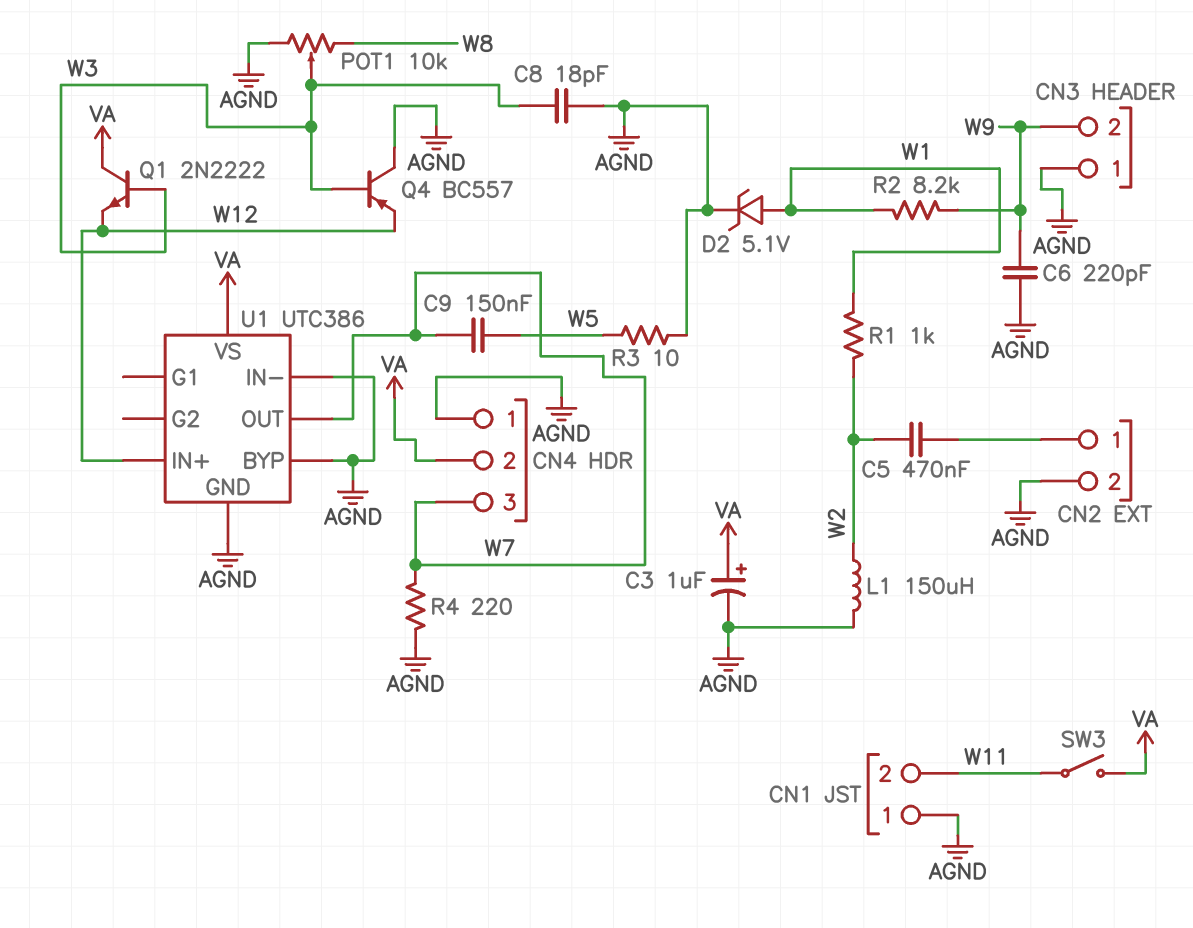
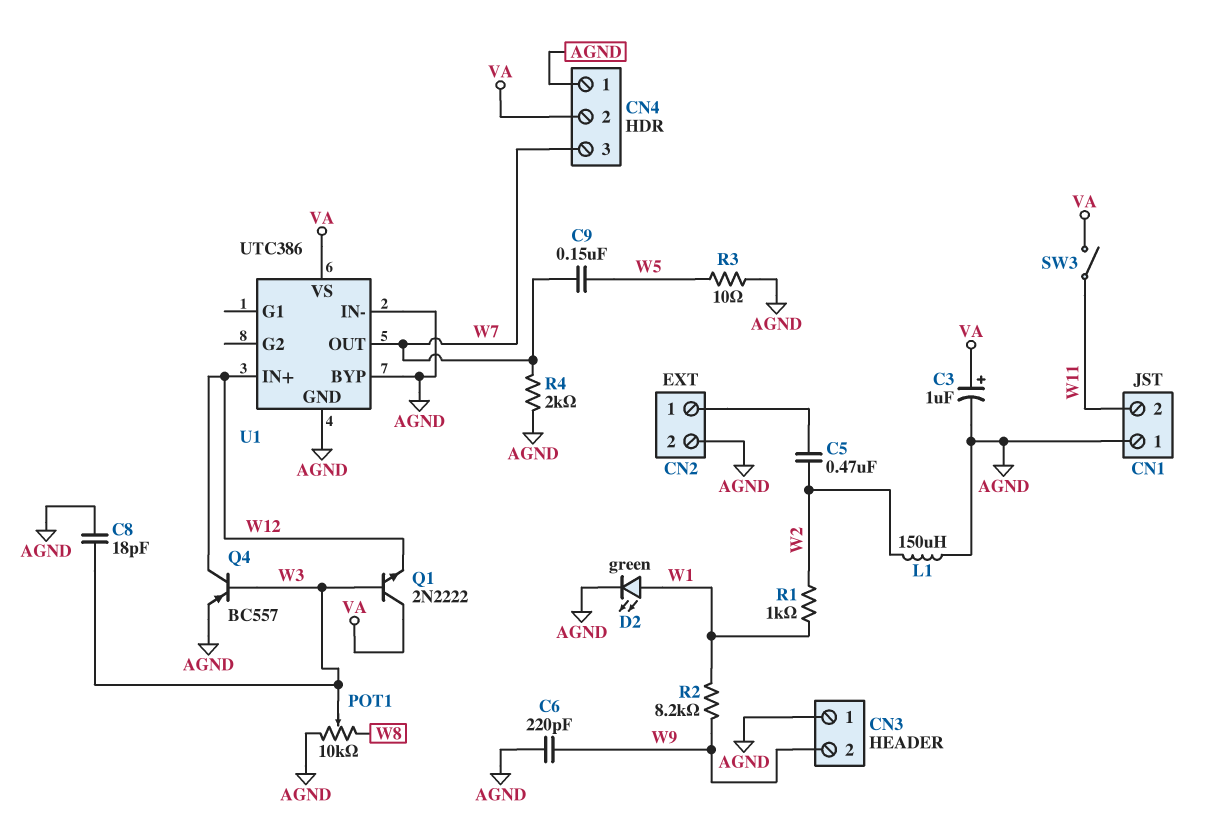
D2: zener 5.1V (A W1, K AGND) -> LED green (A W1, K AGND)
Q4: PNP BC557 (B W3, C AGND, E W12) -> PNP BC557 (B W3, C W12, E AGND)
R4: 220 (AGND, W7) -> 2k (AGND, W7)

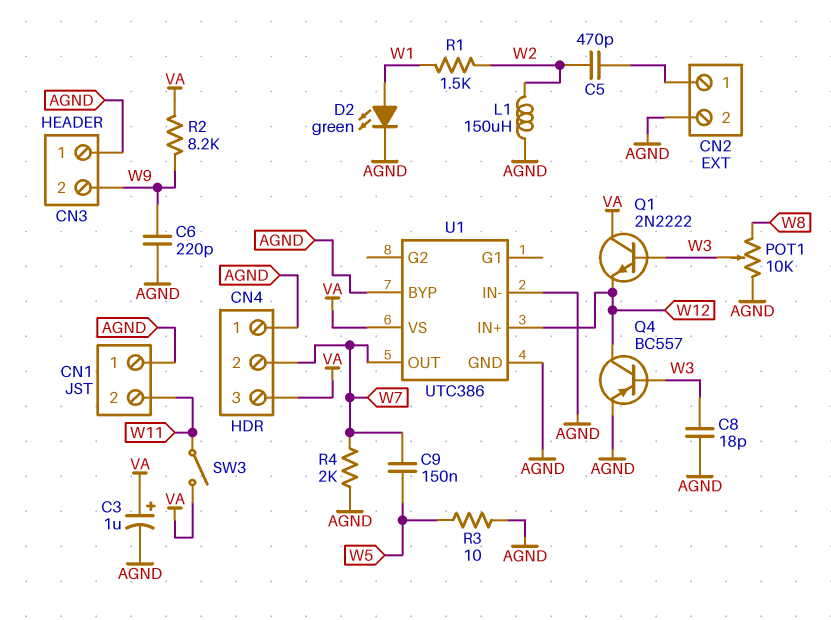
C5: 470nF (CN2/1, W2) -> 470pF (CN2/1, W2)
CN4 pin 2: VA -> W7
CN4 pin 3: W7 -> VA
R1: 1k (W1, W2) -> 1.5k (W1, W2)
R2: 8.2k (W1, W9) -> 8.2k (VA, W9)

